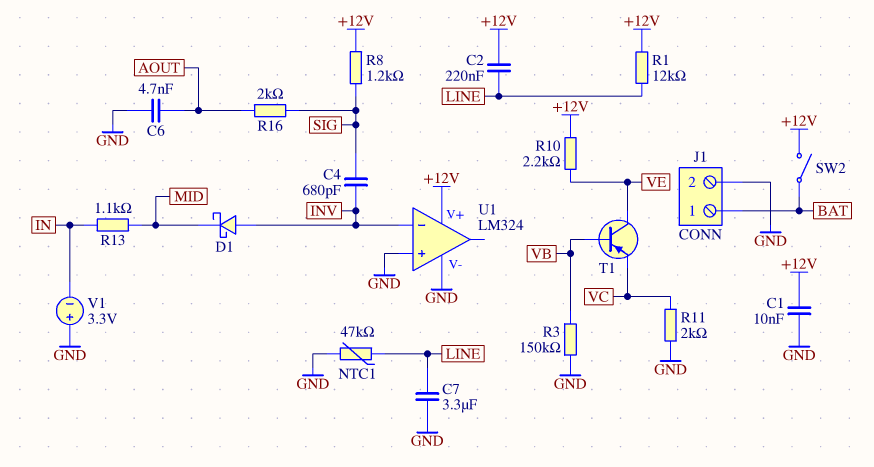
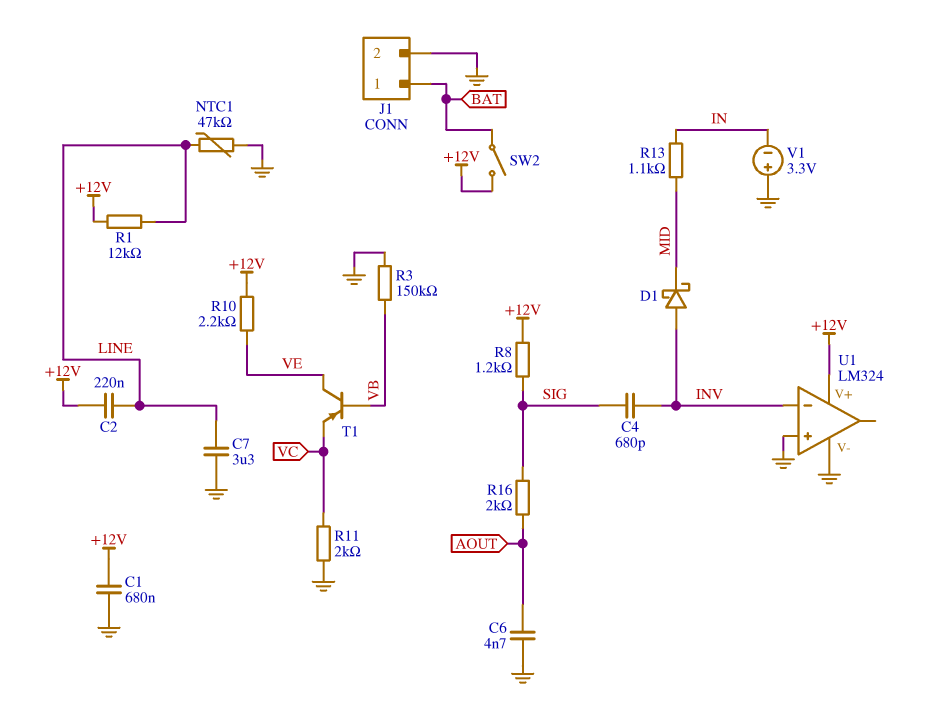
C1: 10nF (+12V, GND) -> 680nF (+12V, GND)

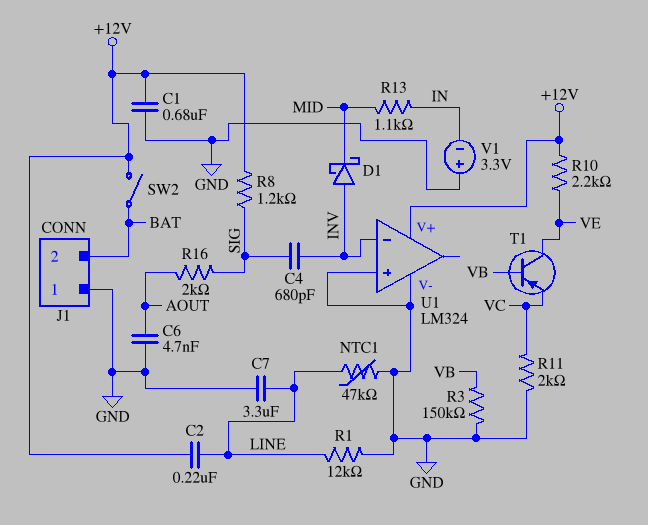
J1 pin 1: BAT -> GND
J1 pin 2: GND -> BAT
R1: 12k (+12V, LINE) -> 12k (GND, LINE)

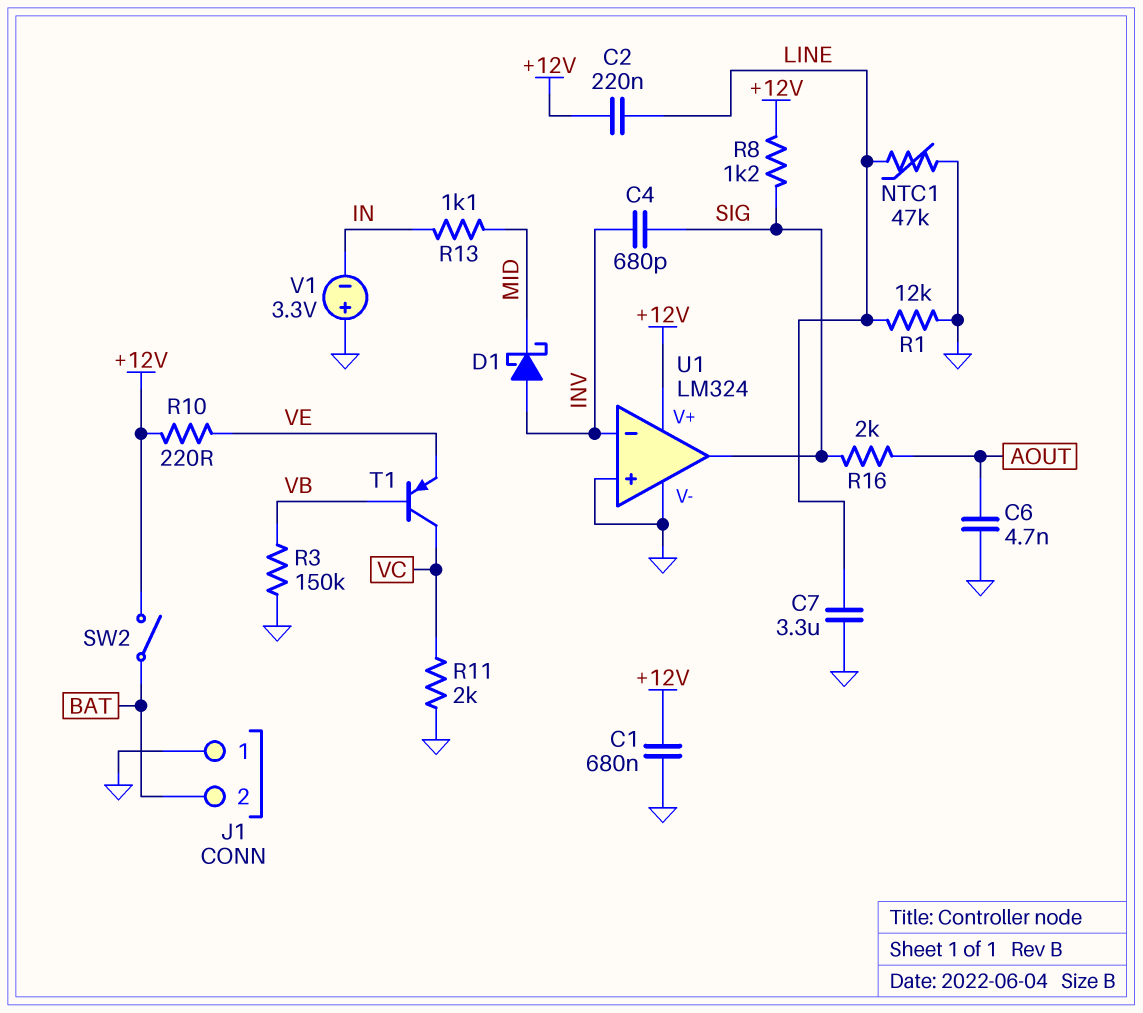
R10: 2.2k (+12V, VE) -> 220 (+12V, VE)
T1: PNP (B VB, C VE, E VC) -> PNP (B VB, C VC, E VE)
U1 pin out: none -> SIG

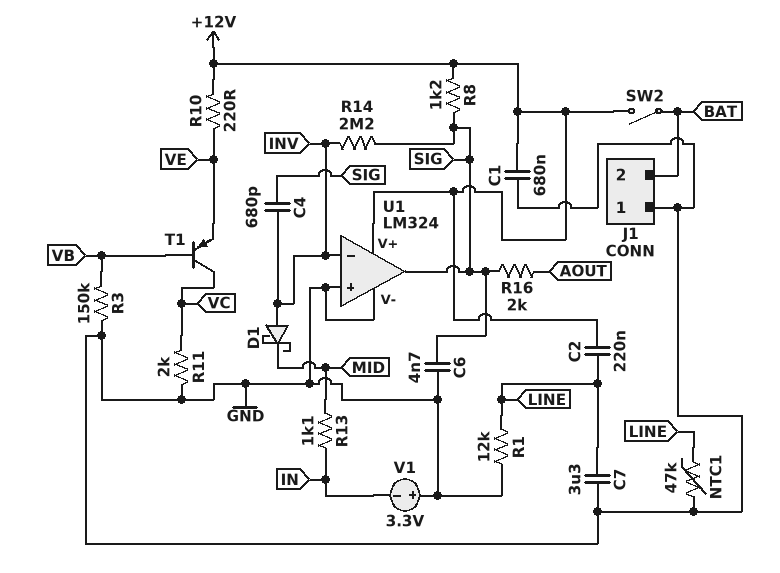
C6: 4.7nF (AOUT, GND) -> 4.7nF (GND, SIG)
R14: none -> 2.2M (INV, SIG)

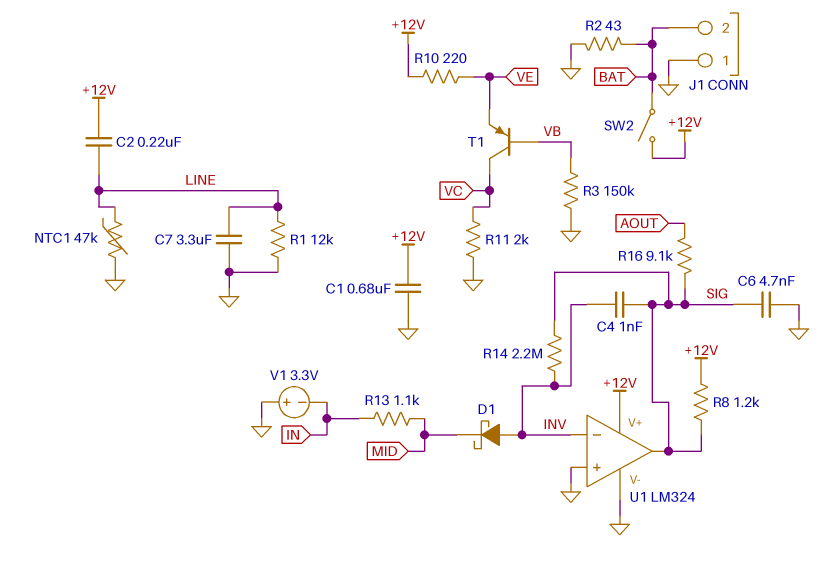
C4: 680pF (INV, SIG) -> 1nF (INV, SIG)
R2: none -> 43 (BAT, GND)
R16: 2k (AOUT, SIG) -> 9.1k (AOUT, SIG)

